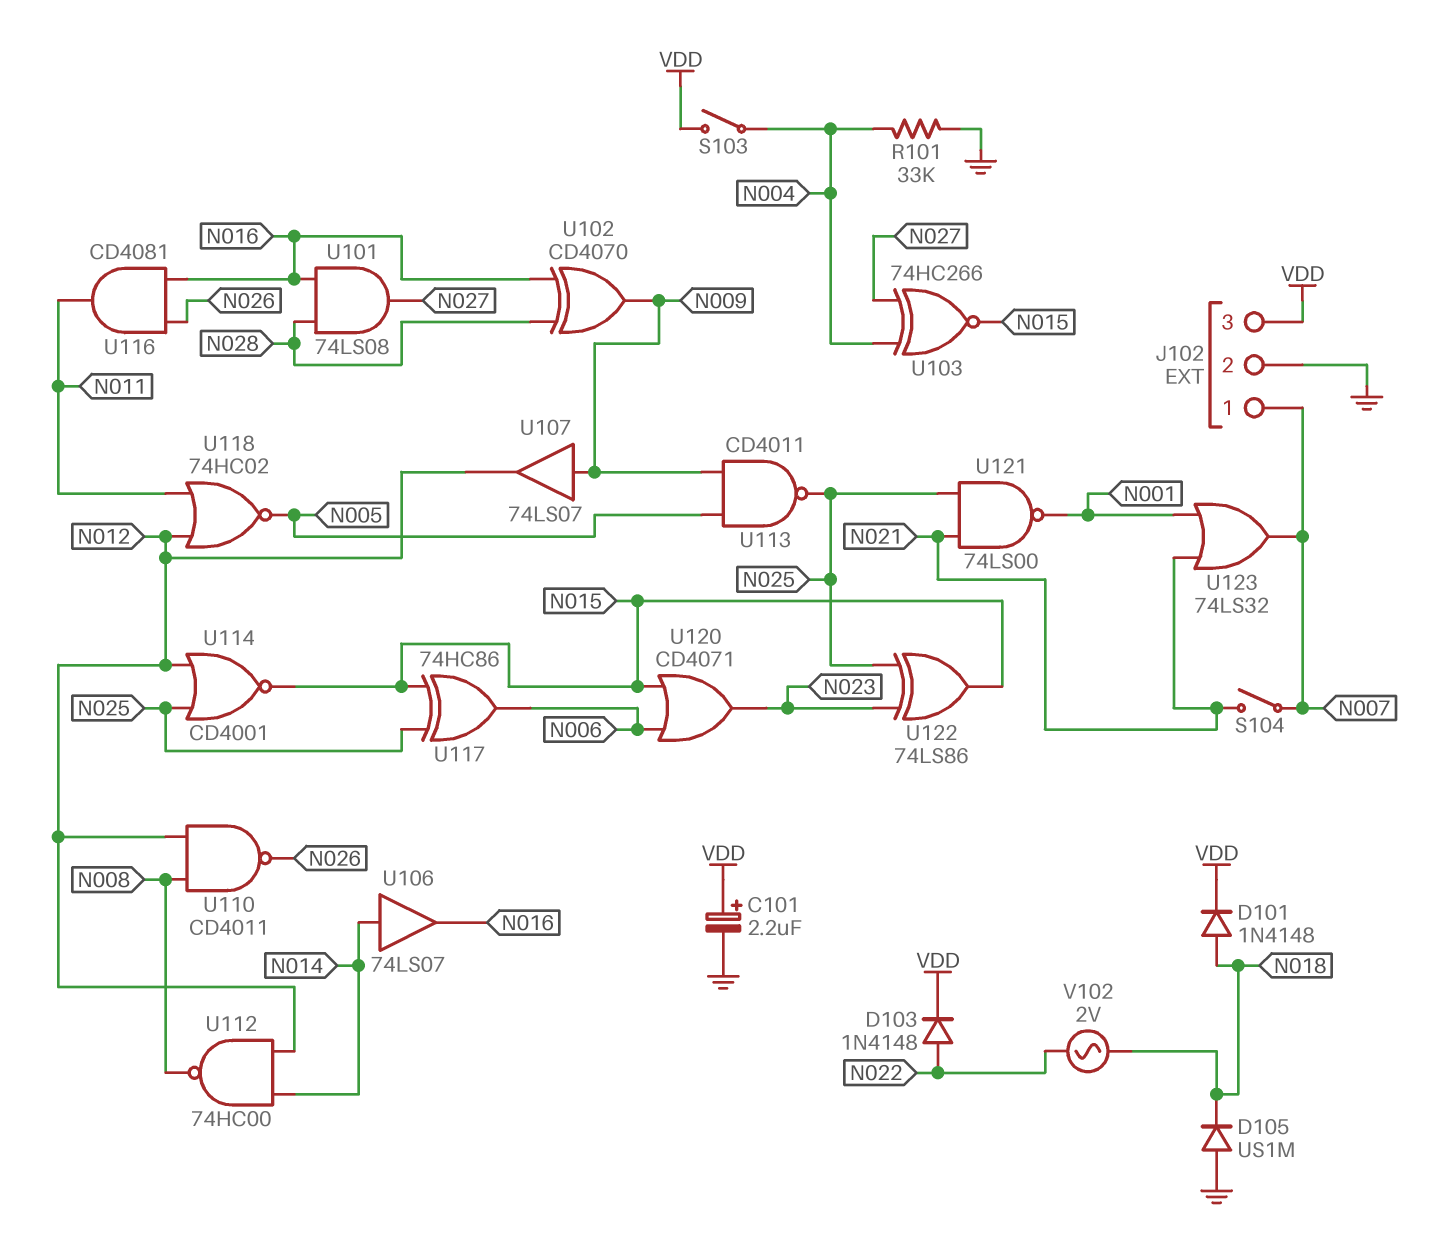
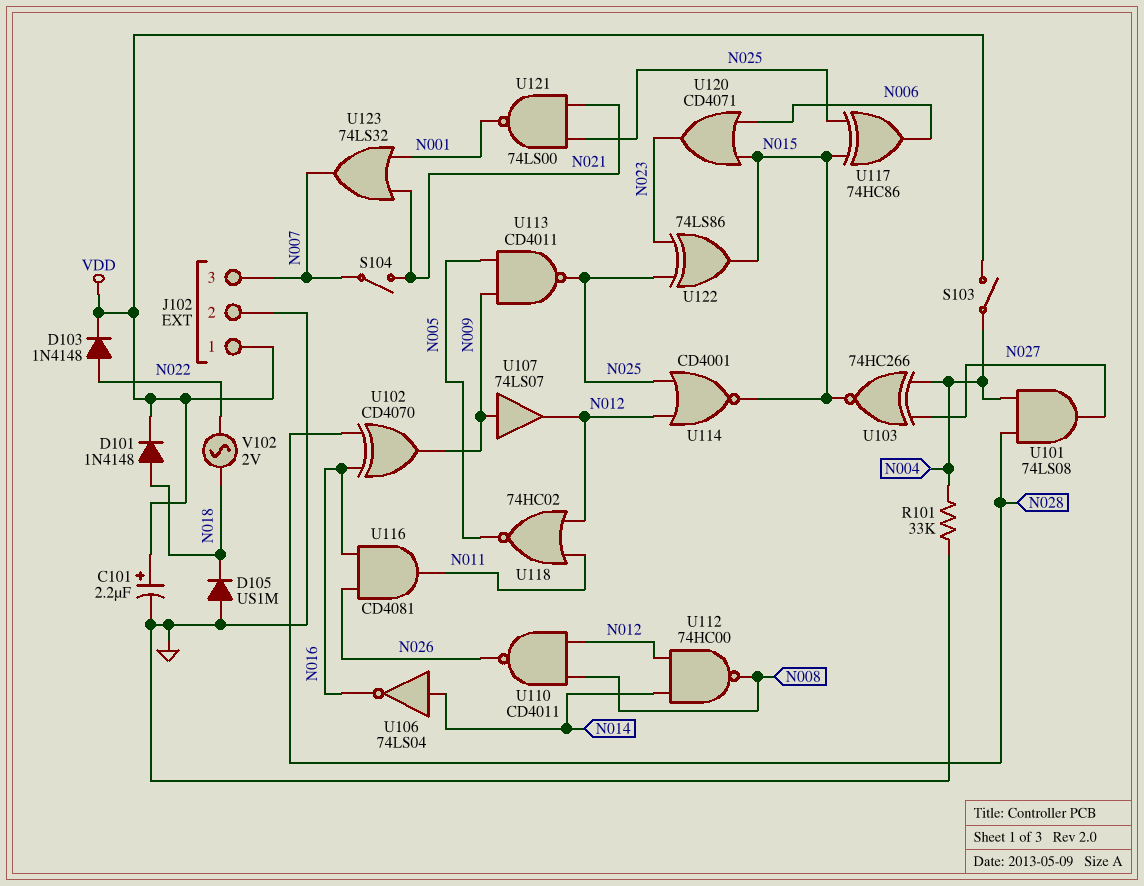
J102 pin 1: N007 -> VDD
J102 pin 3: VDD -> N007
U101: AND 74LS08 (in N016, in N028, out N027) -> AND 74LS08 (in N004, in N028, out N027)
U106: buffer 74LS07 (in N014, out N016) -> NOT 74LS04 (in N014, out N016)

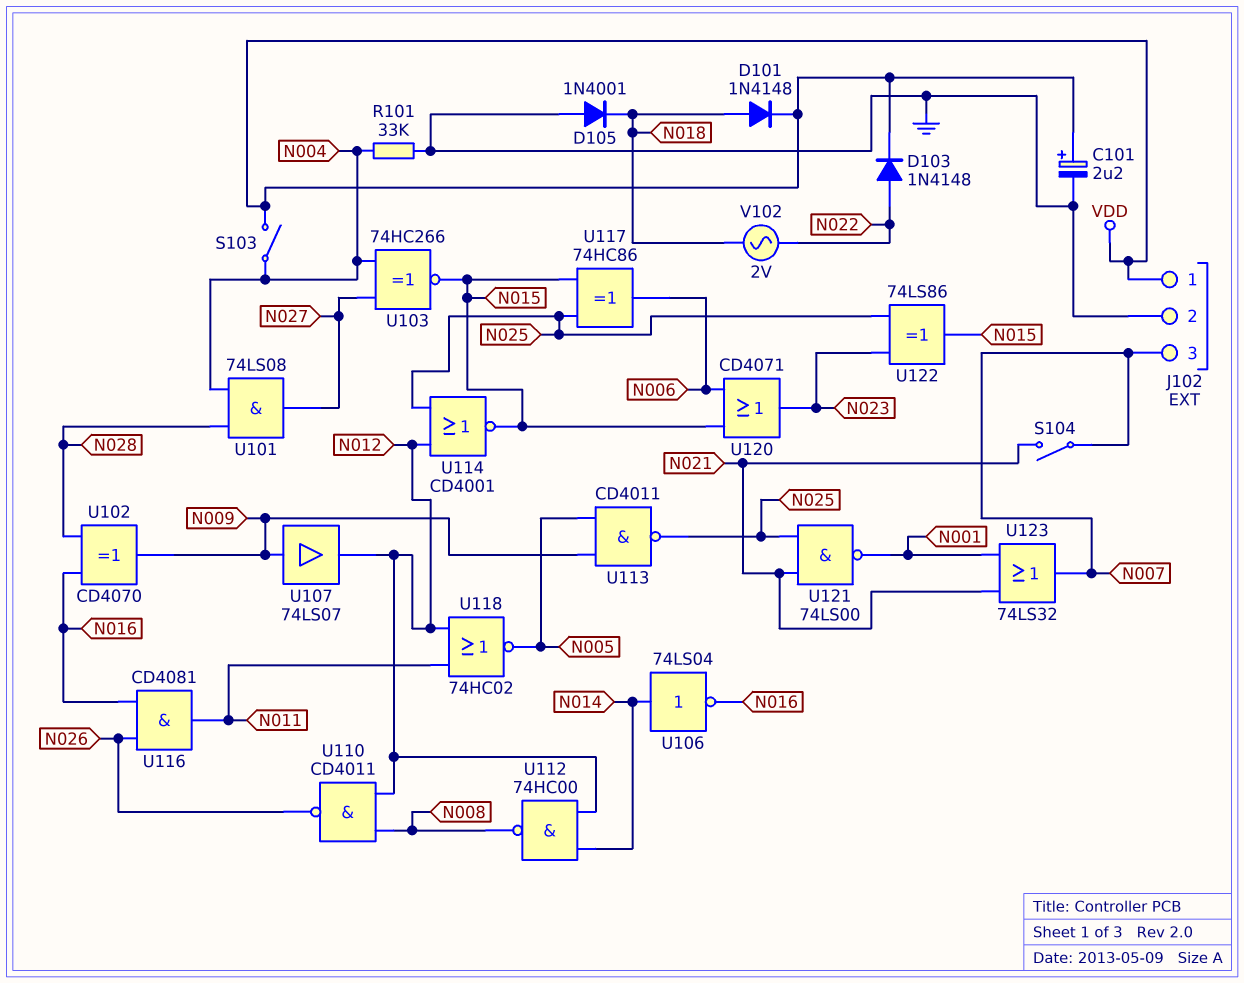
D105: diode US1M (A GND, K N018) -> diode 1N4001 (A GND, K N018)

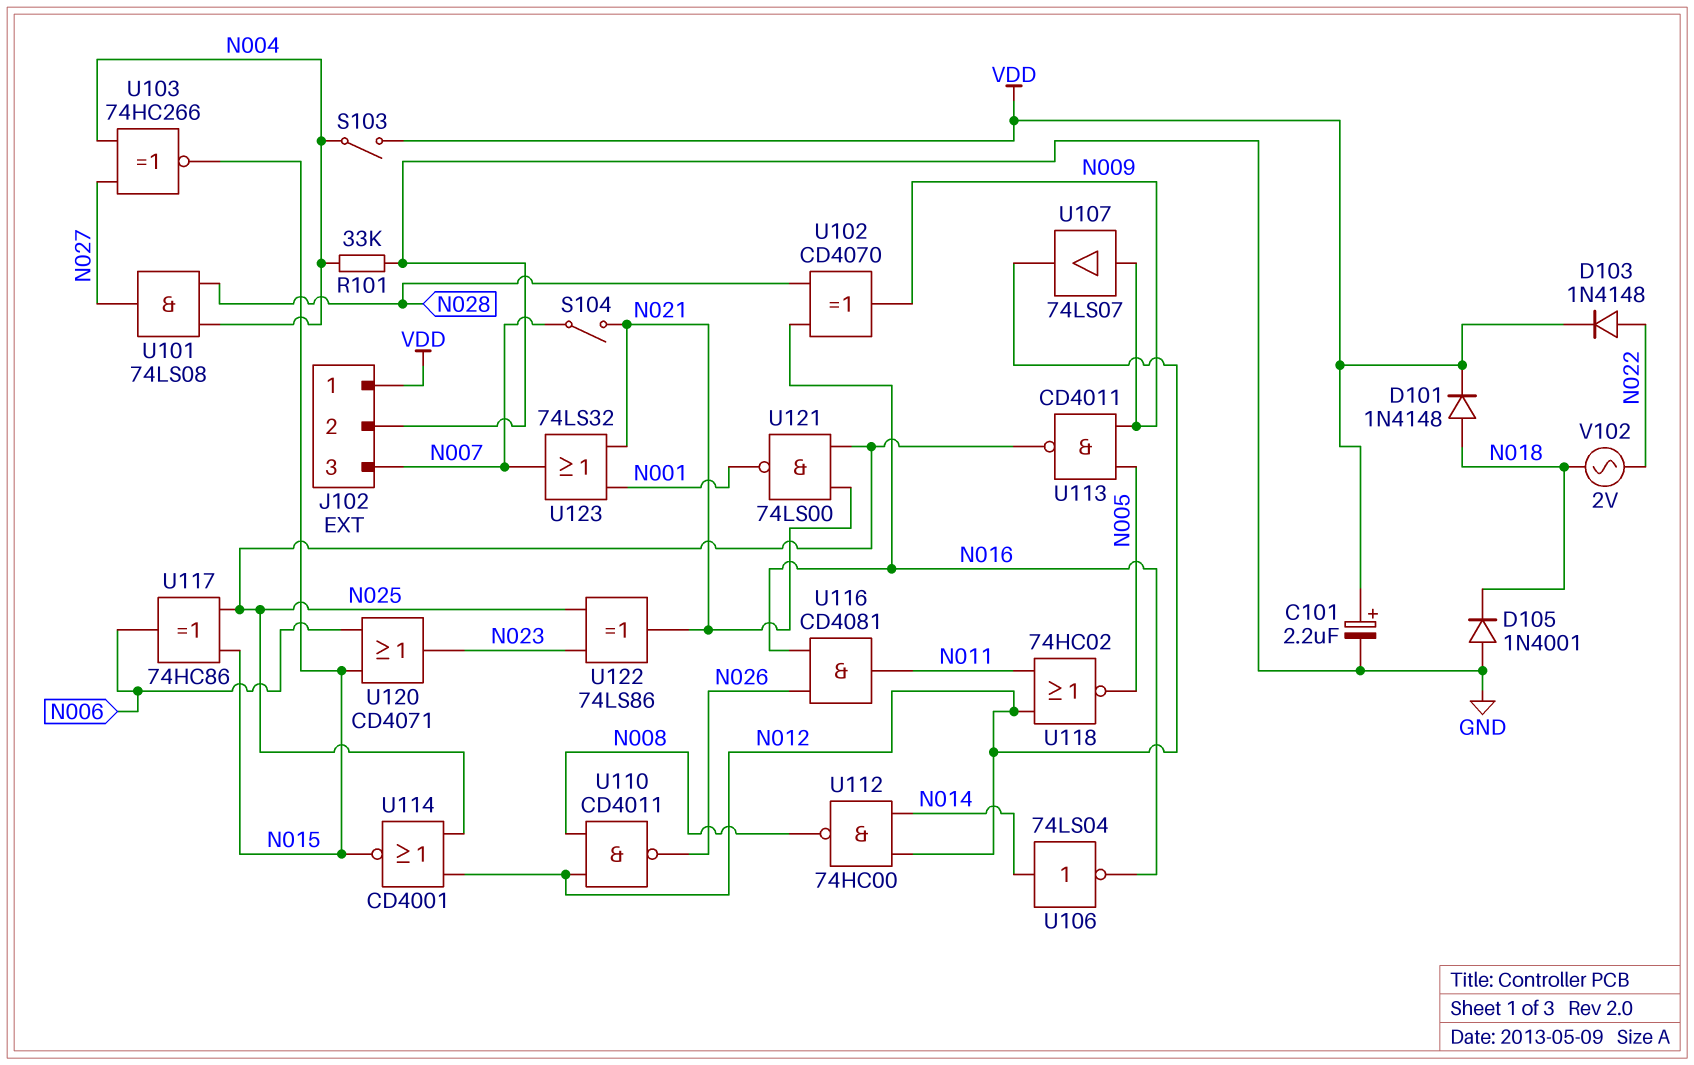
U122: XOR 74LS86 (in N023, in N025, out N015) -> XOR 74LS86 (in N023, in N025, out N021)

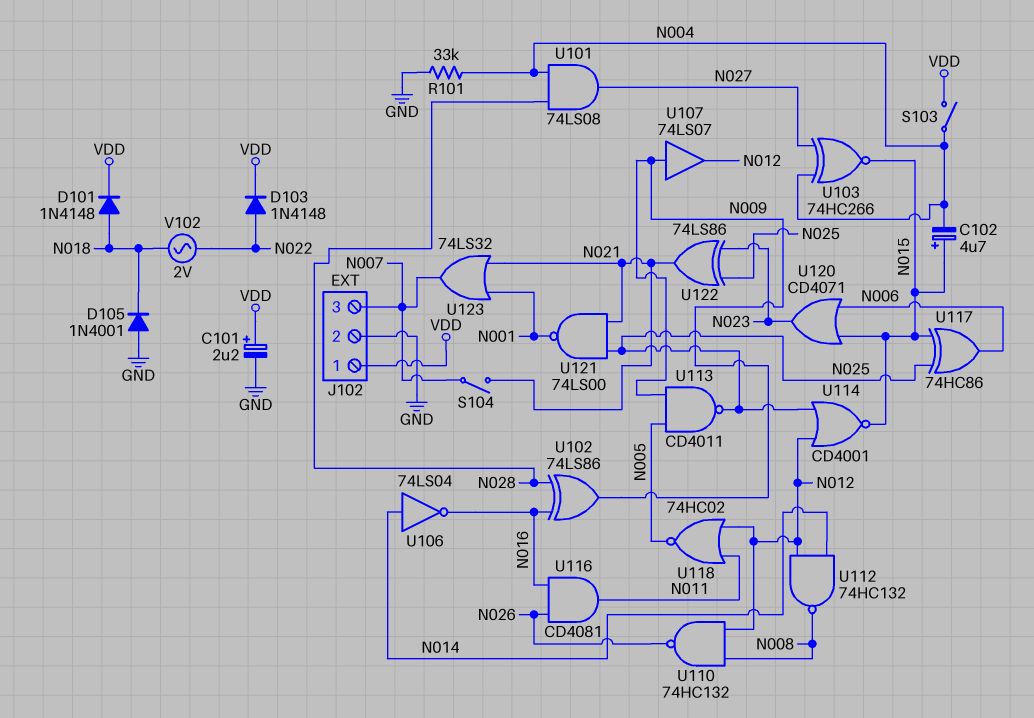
C102: none -> 4.7uF (plus N015, minus N004)
U102: XOR CD4070 (in N016, in N028, out N009) -> XOR 74LS86 (in N016, in N028, out N009)
U110: NAND CD4011 (in N008, in N012, out N026) -> NAND 74HC132 (in N008, in N012, out N026)
U112: NAND 74HC00 (in N012, in N014, out N008) -> NAND 74HC132 (in N012, in N014, out N008)

